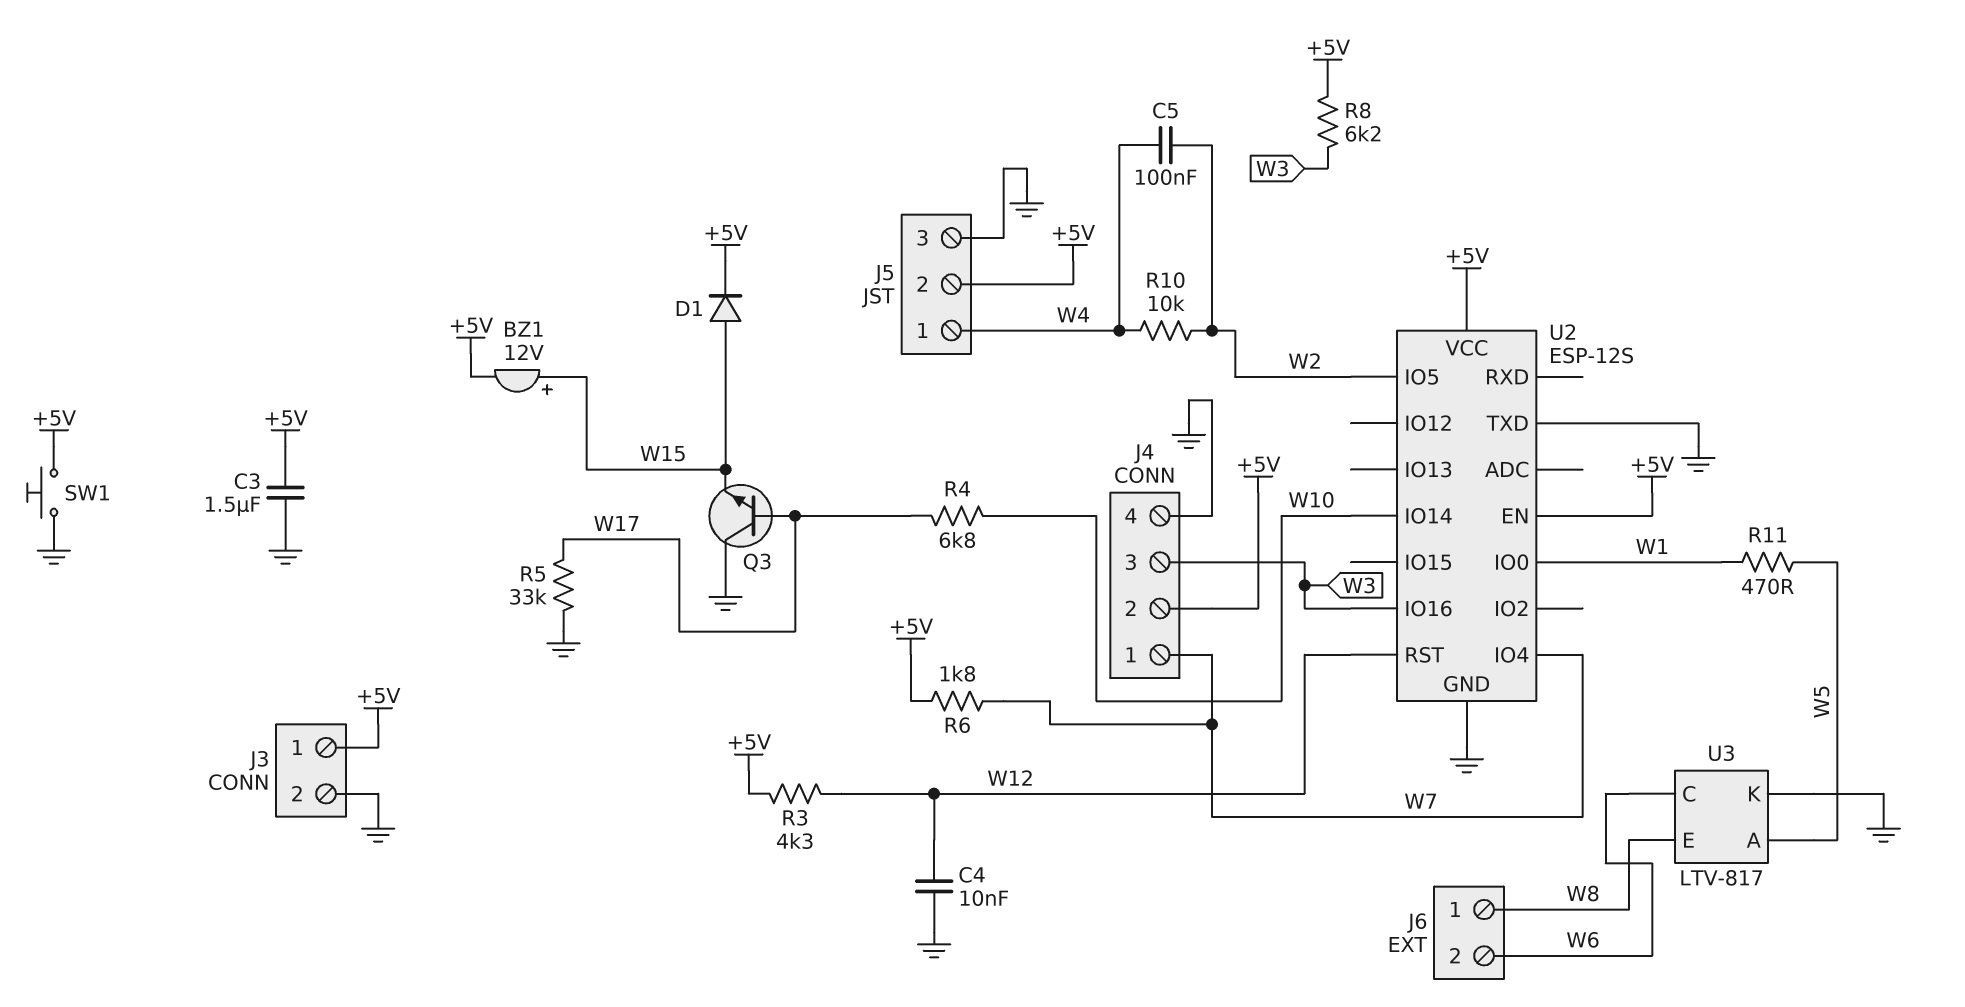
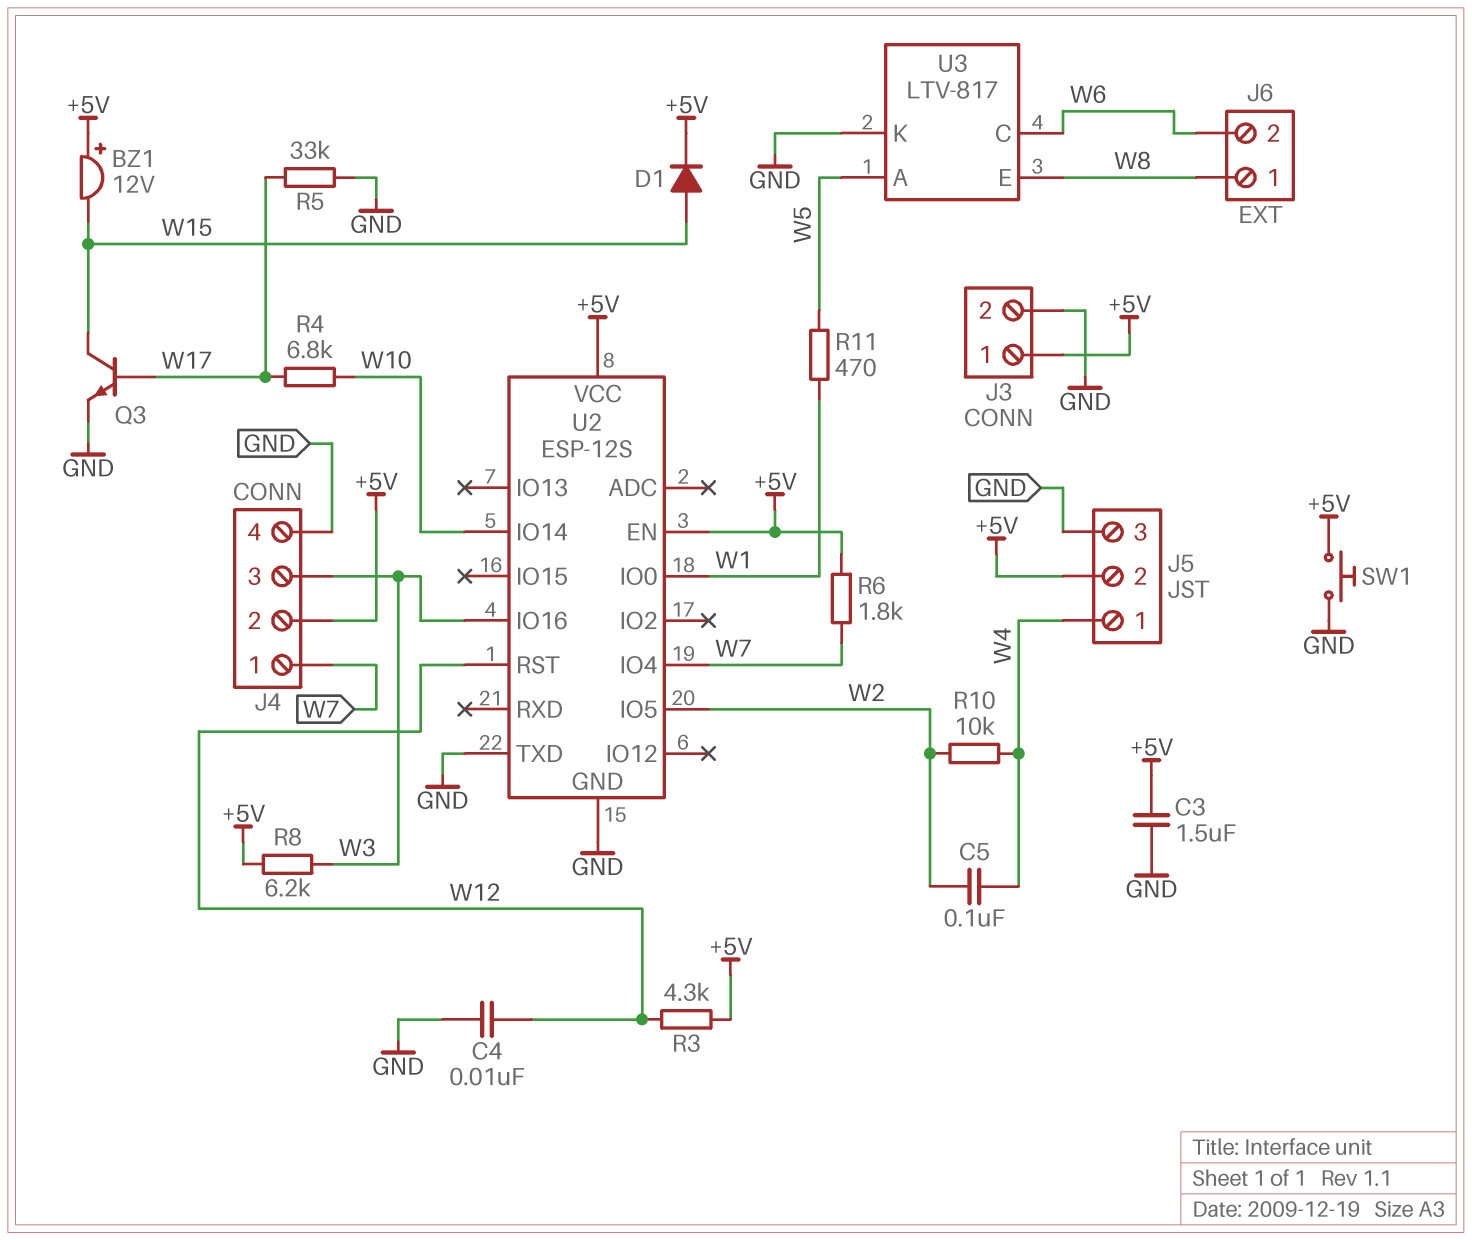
BZ1: buzzer 12V (plus W15, minus +5V) -> buzzer 12V (plus +5V, minus W15)
Q3: NPN (B W17, C GND, E W15) -> NPN (B W17, C W15, E GND)

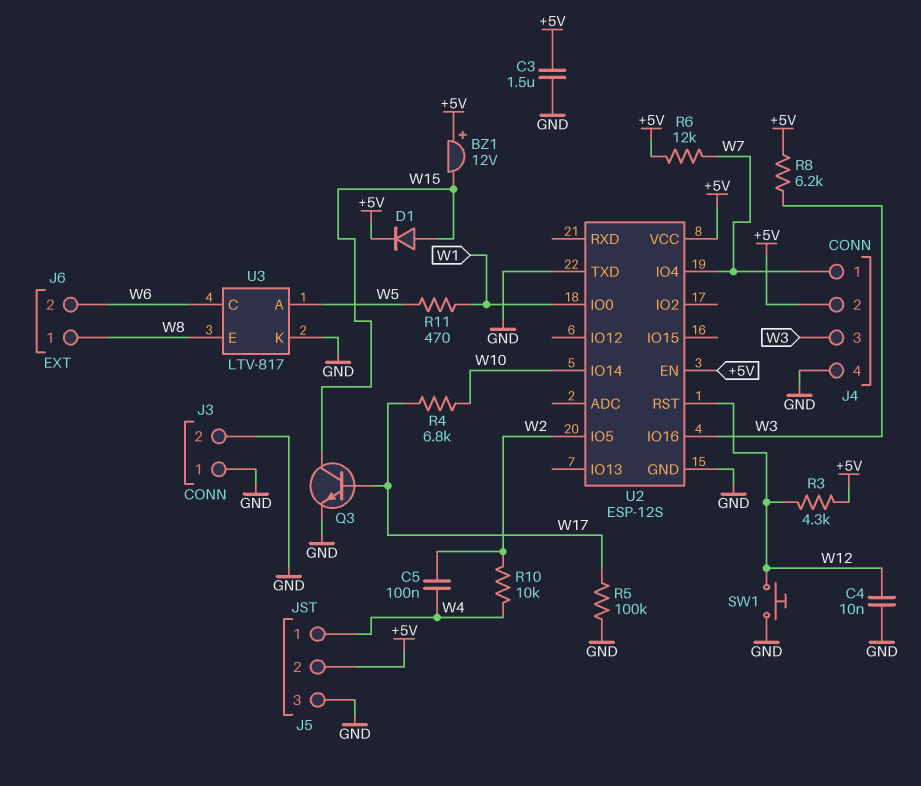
J3 pin 1: +5V -> GND
R5: 33k (GND, W17) -> 100k (GND, W17)
R6: 1.8k (+5V, W7) -> 12k (+5V, W7)
SW1: button (+5V, GND) -> button (GND, W12)

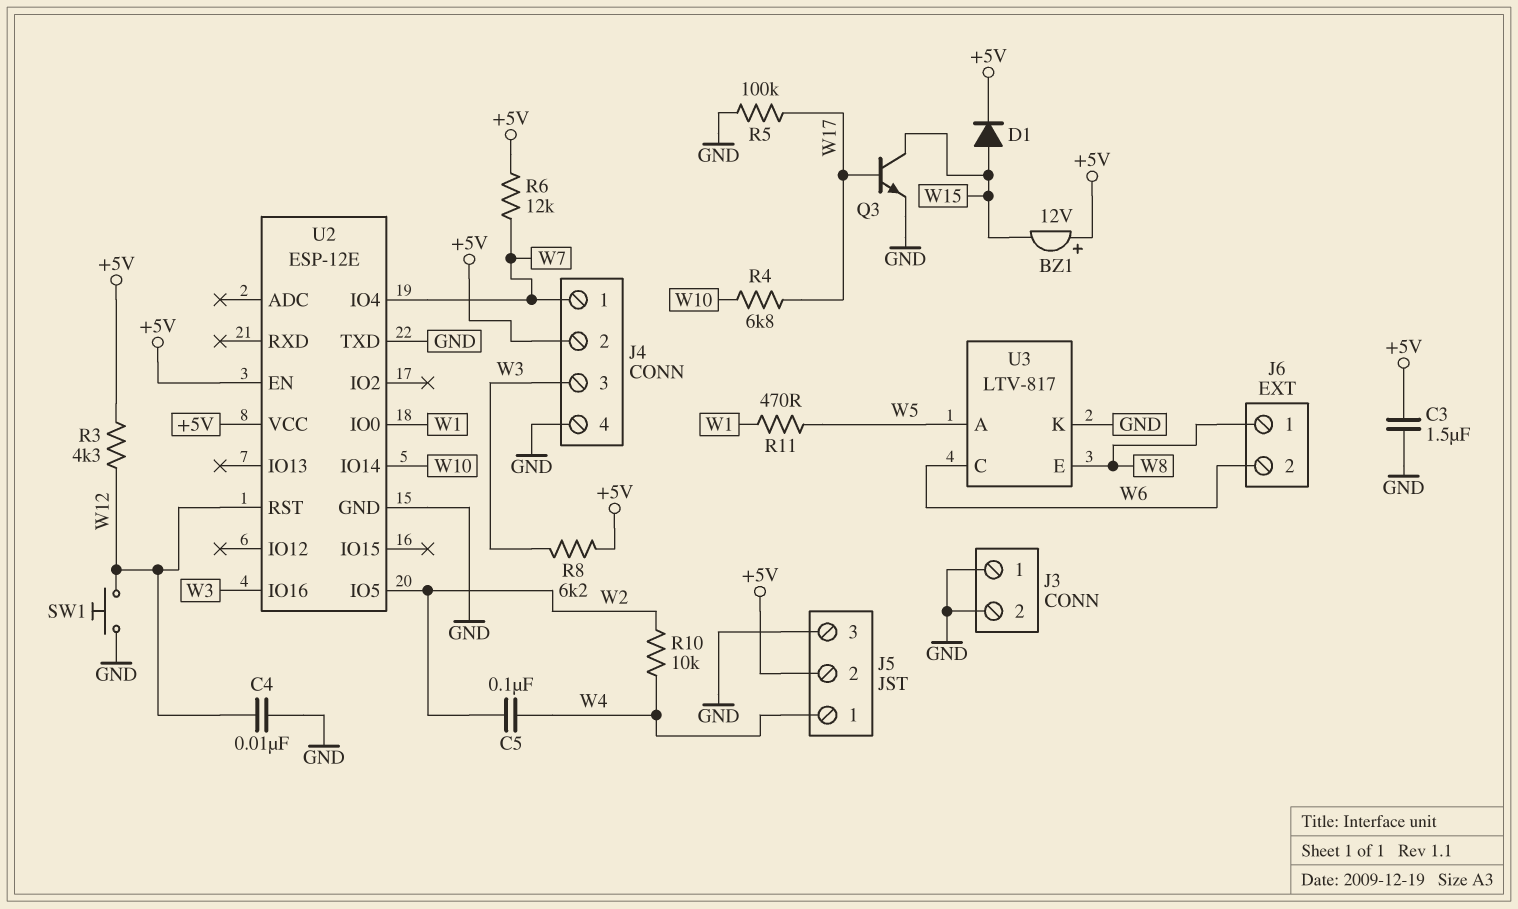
U2: ESP-12S -> ESP-12E

